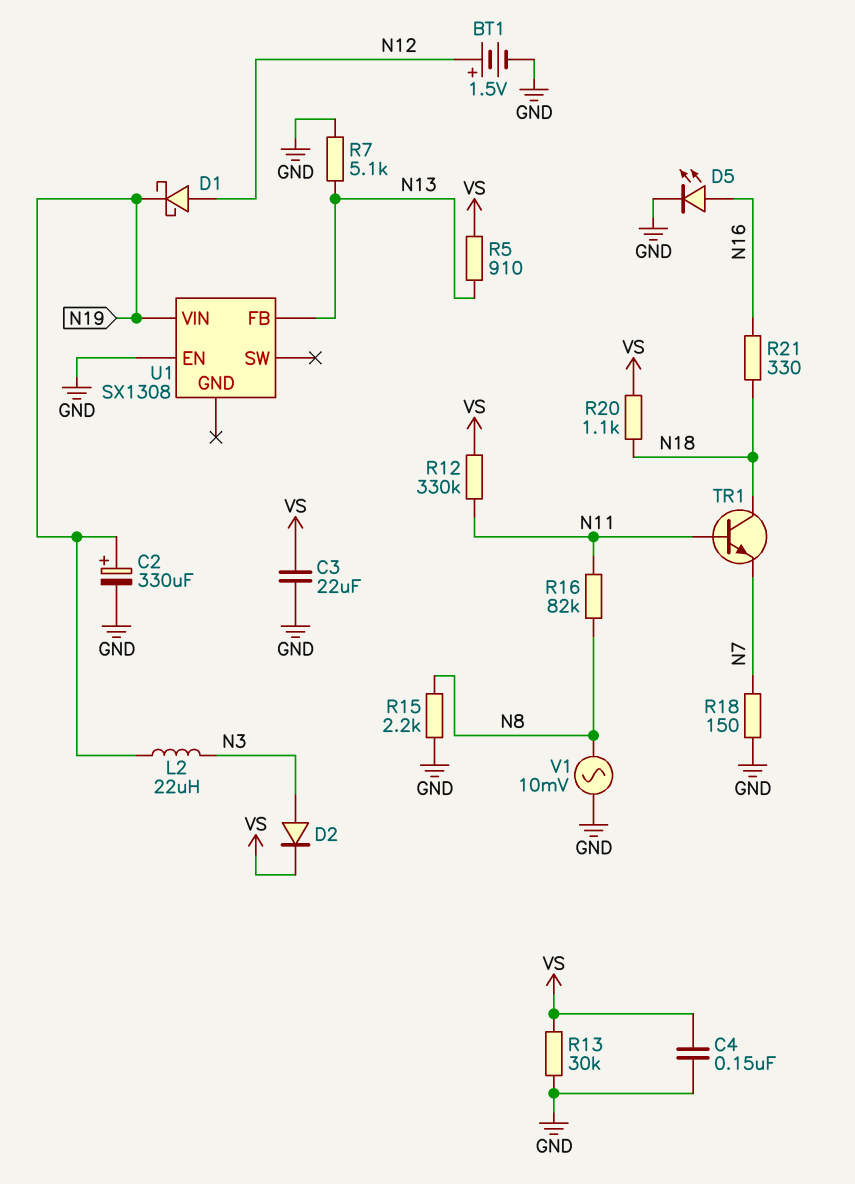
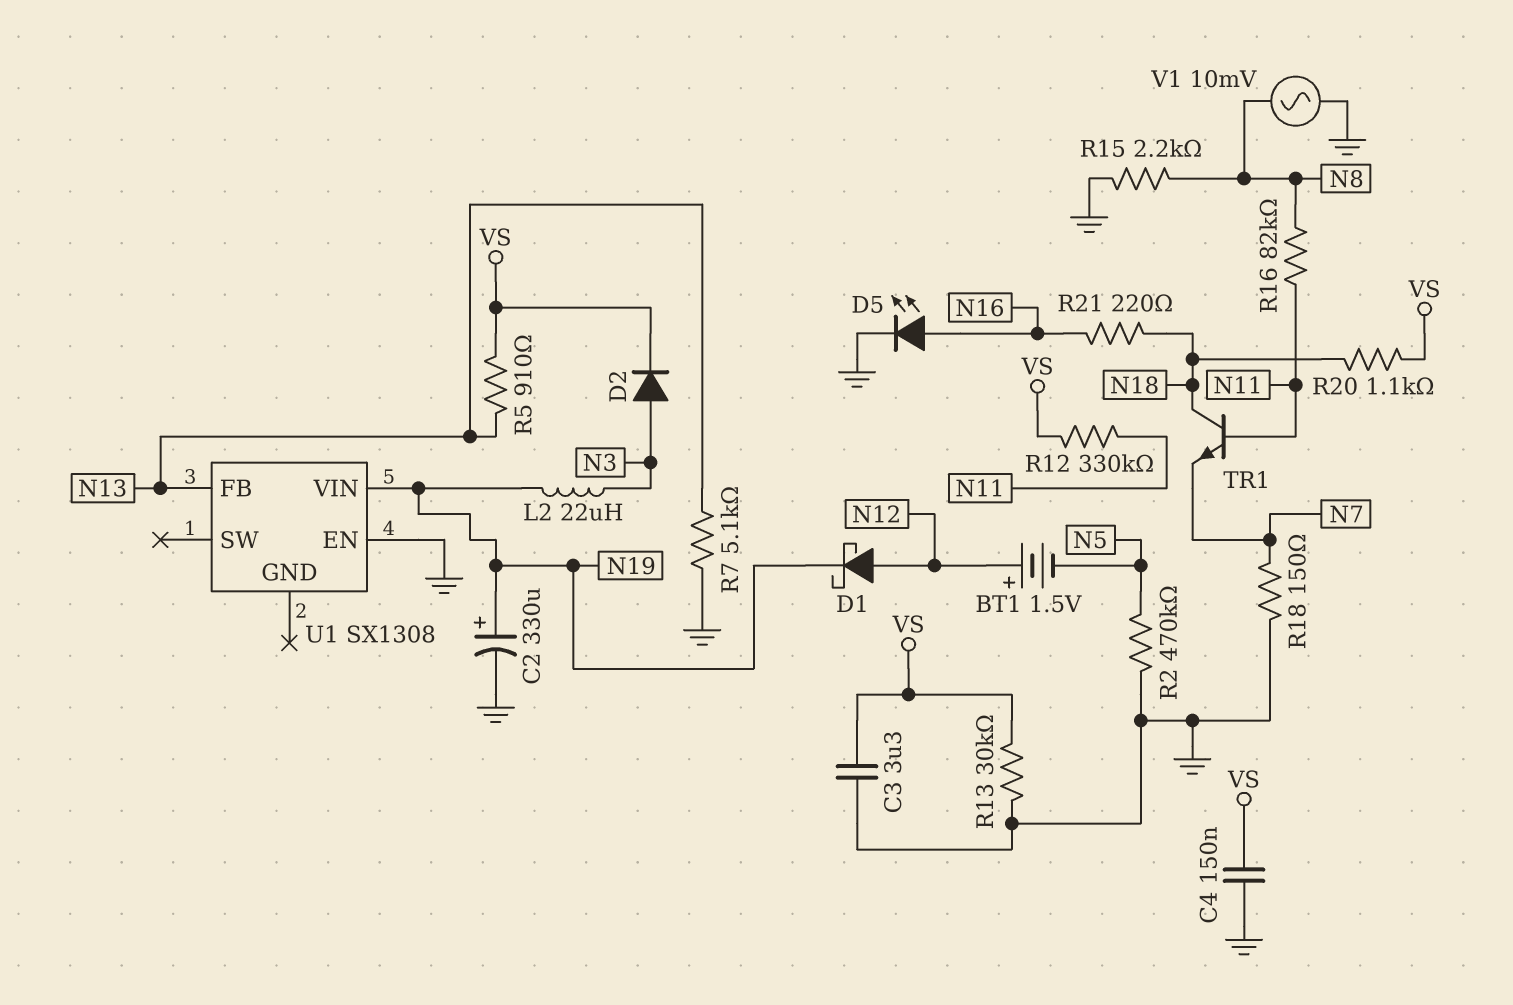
BT1: 1.5V (plus N12, minus GND) -> 1.5V (plus N12, minus N5)
C3: 22uF (GND, VS) -> 3.3uF (GND, VS)
R2: none -> 470k (GND, N5)
R21: 330 (N16, N18) -> 220 (N16, N18)

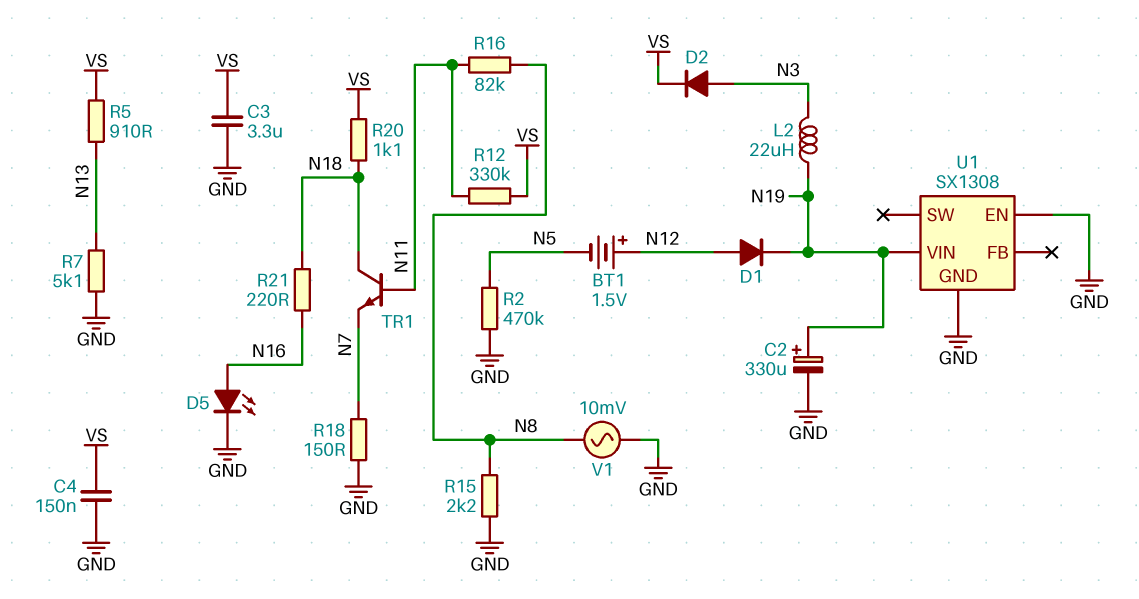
D1: schottky (A N12, K N19) -> diode (A N12, K N19)
R13: 30k (GND, VS) -> none
U1 pin FB: N13 -> none
U1 pin GND: none -> GND

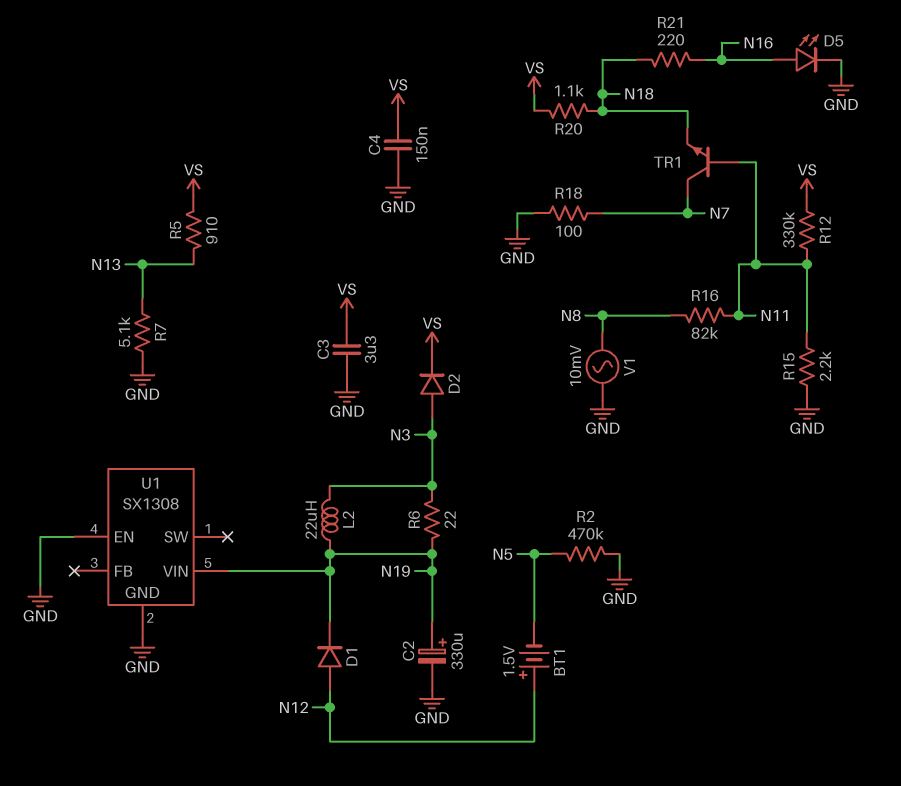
R6: none -> 22 (N3, N19)
R15: 2.2k (GND, N8) -> 2.2k (GND, N11)
R18: 150 (GND, N7) -> 100 (GND, N7)
TR1: NPN (B N11, C N18, E N7) -> NPN (B N11, C N7, E N18)

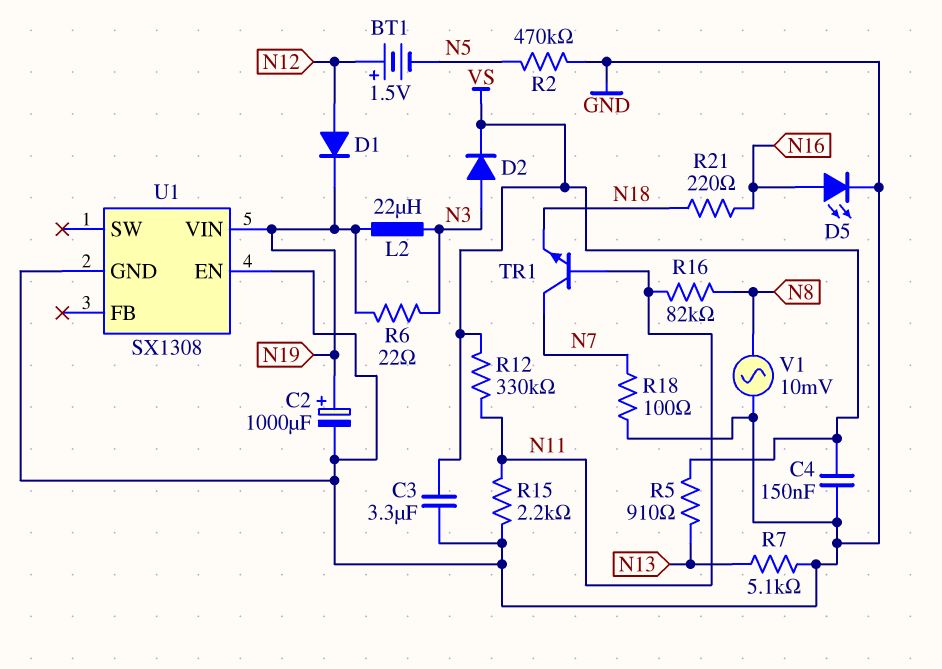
C2: 330uF (plus N19, minus GND) -> 1000uF (plus N19, minus GND)
R20: 1.1k (N18, VS) -> none

